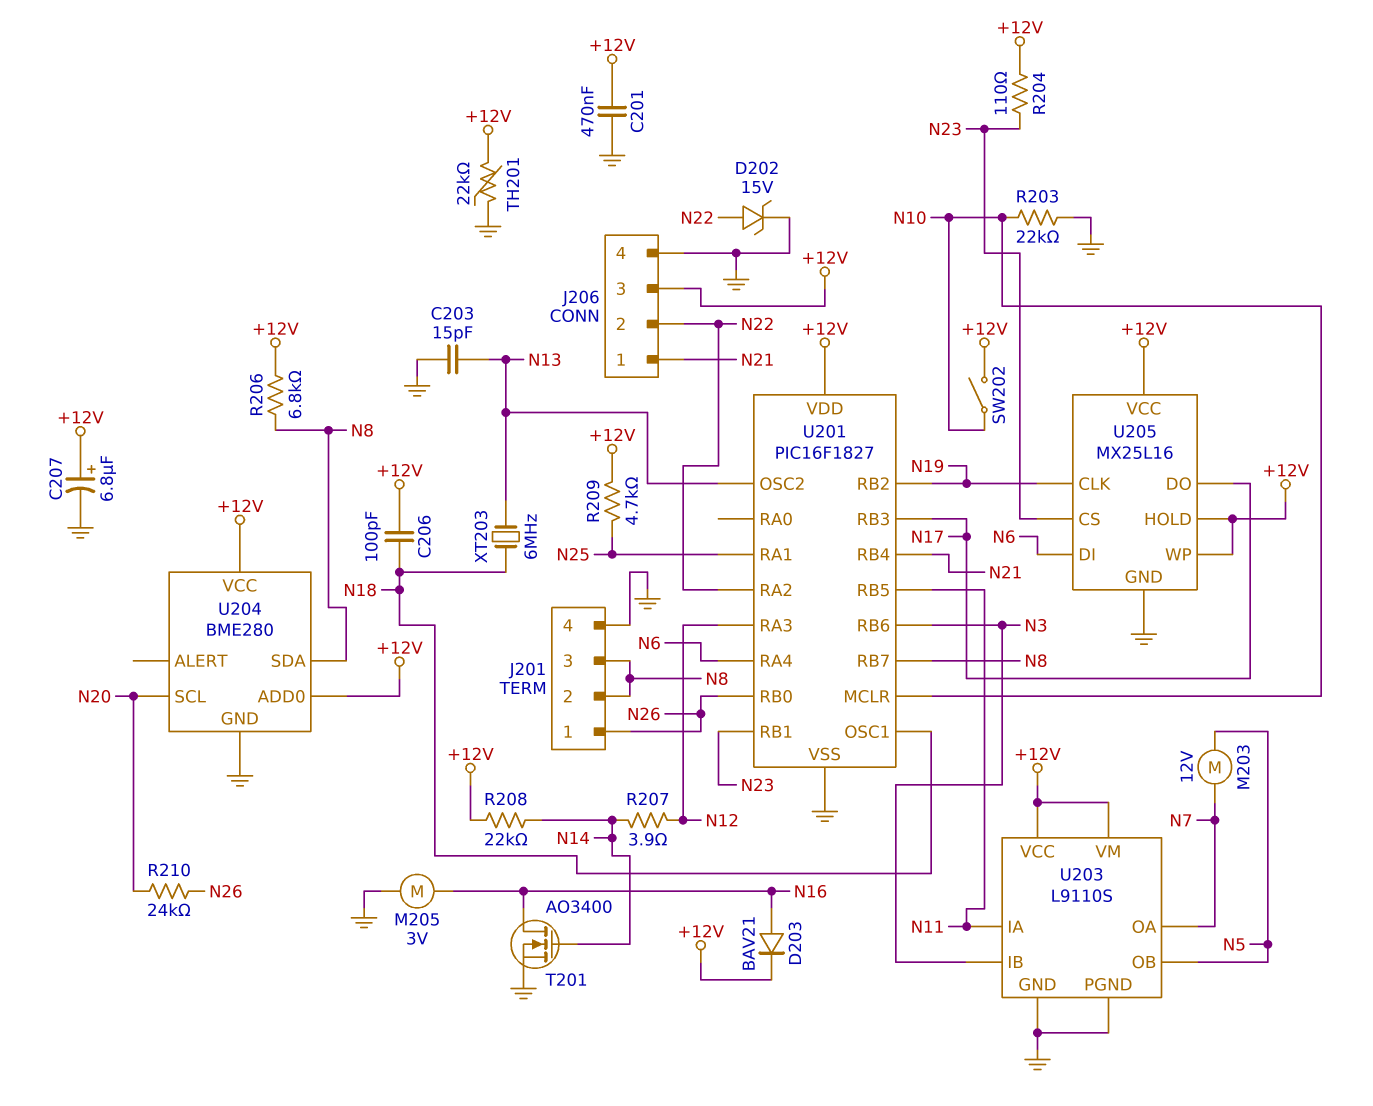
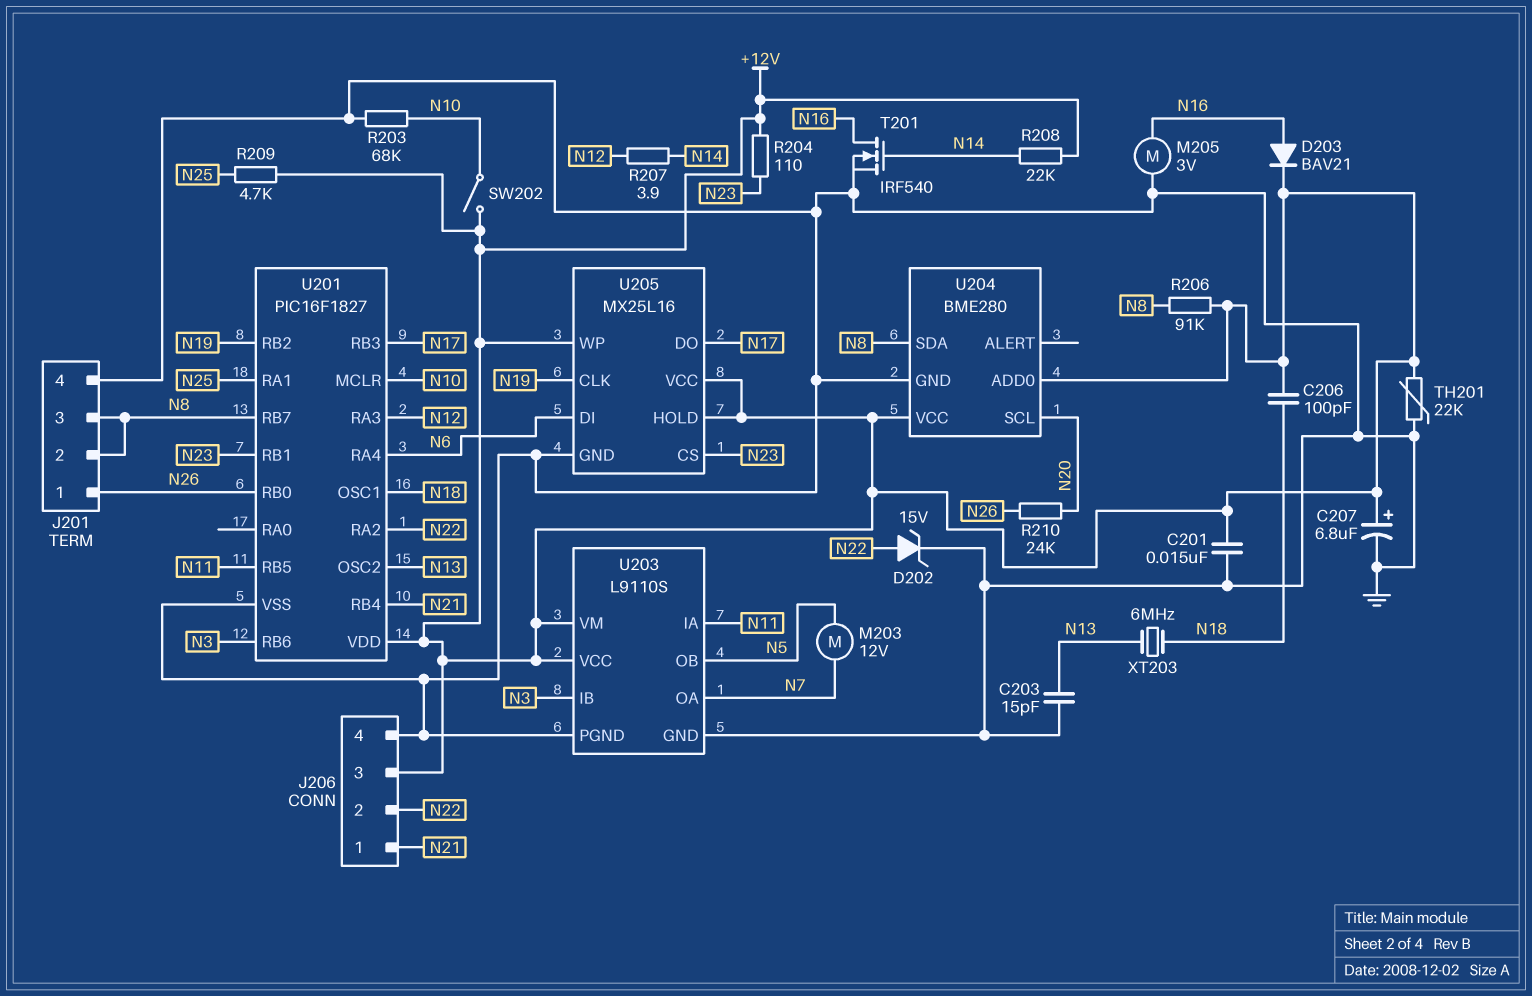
C201: 470nF (+12V, GND) -> 15nF (+12V, GND)
R203: 22k (GND, N10) -> 68k (GND, N10)
R206: 6.8k (+12V, N8) -> 91k (+12V, N8)
T201: NMOS AO3400 (G N14, D N16, S GND) -> NMOS IRF540 (G N14, D N16, S GND)

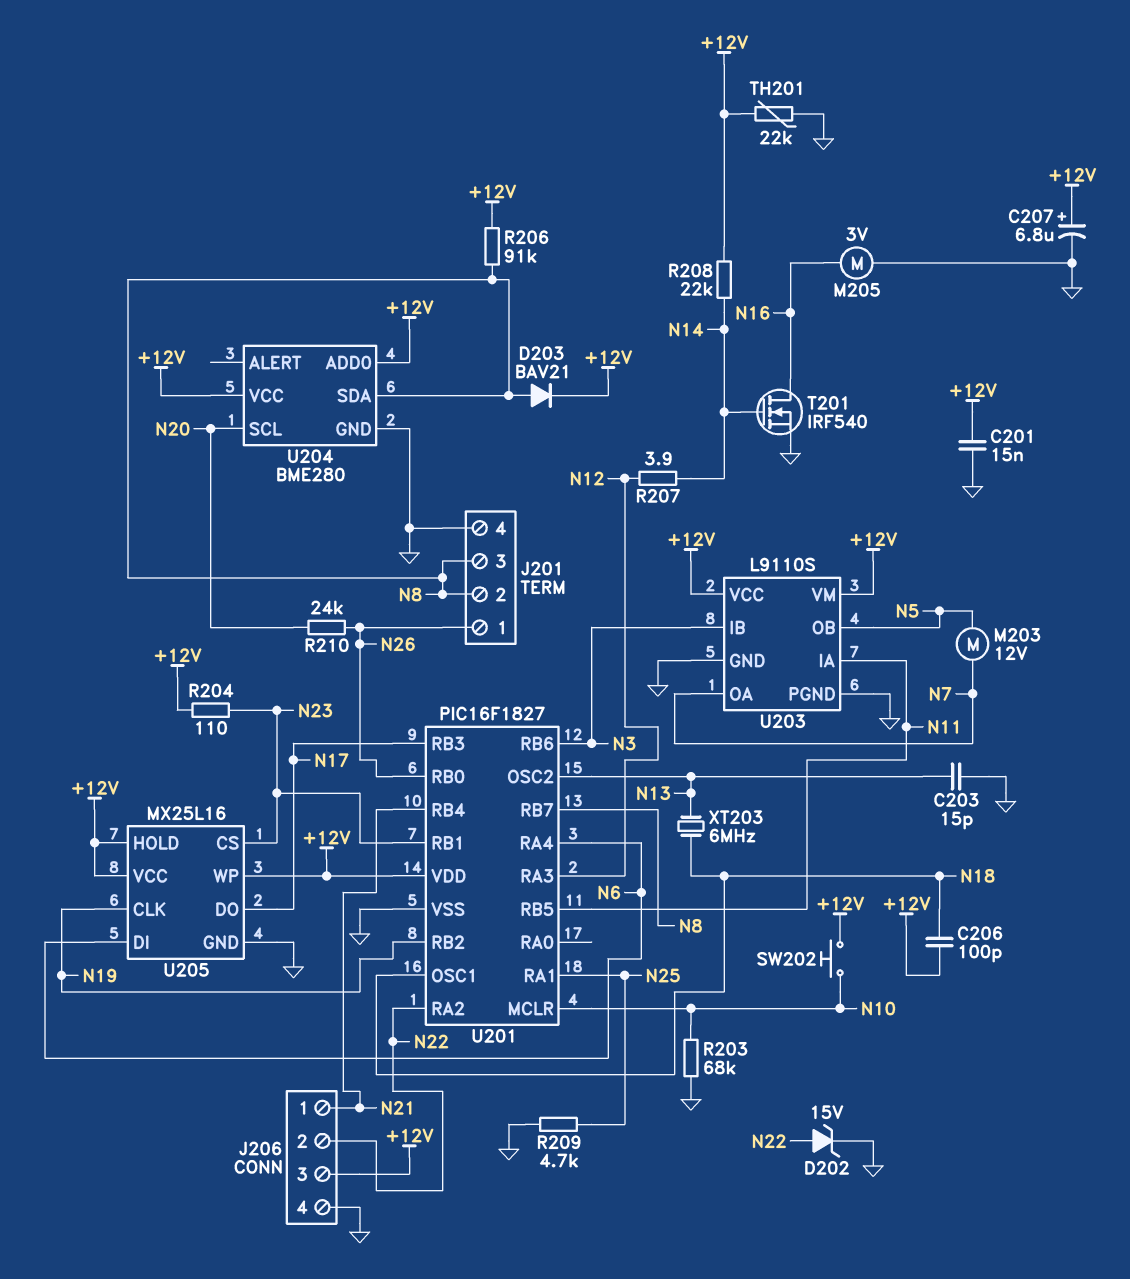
D203: diode BAV21 (A N16, K +12V) -> diode BAV21 (A N8, K +12V)
R209: 4.7k (+12V, N25) -> 4.7k (GND, N25)
SW202: switch (+12V, N10) -> button (+12V, N10)

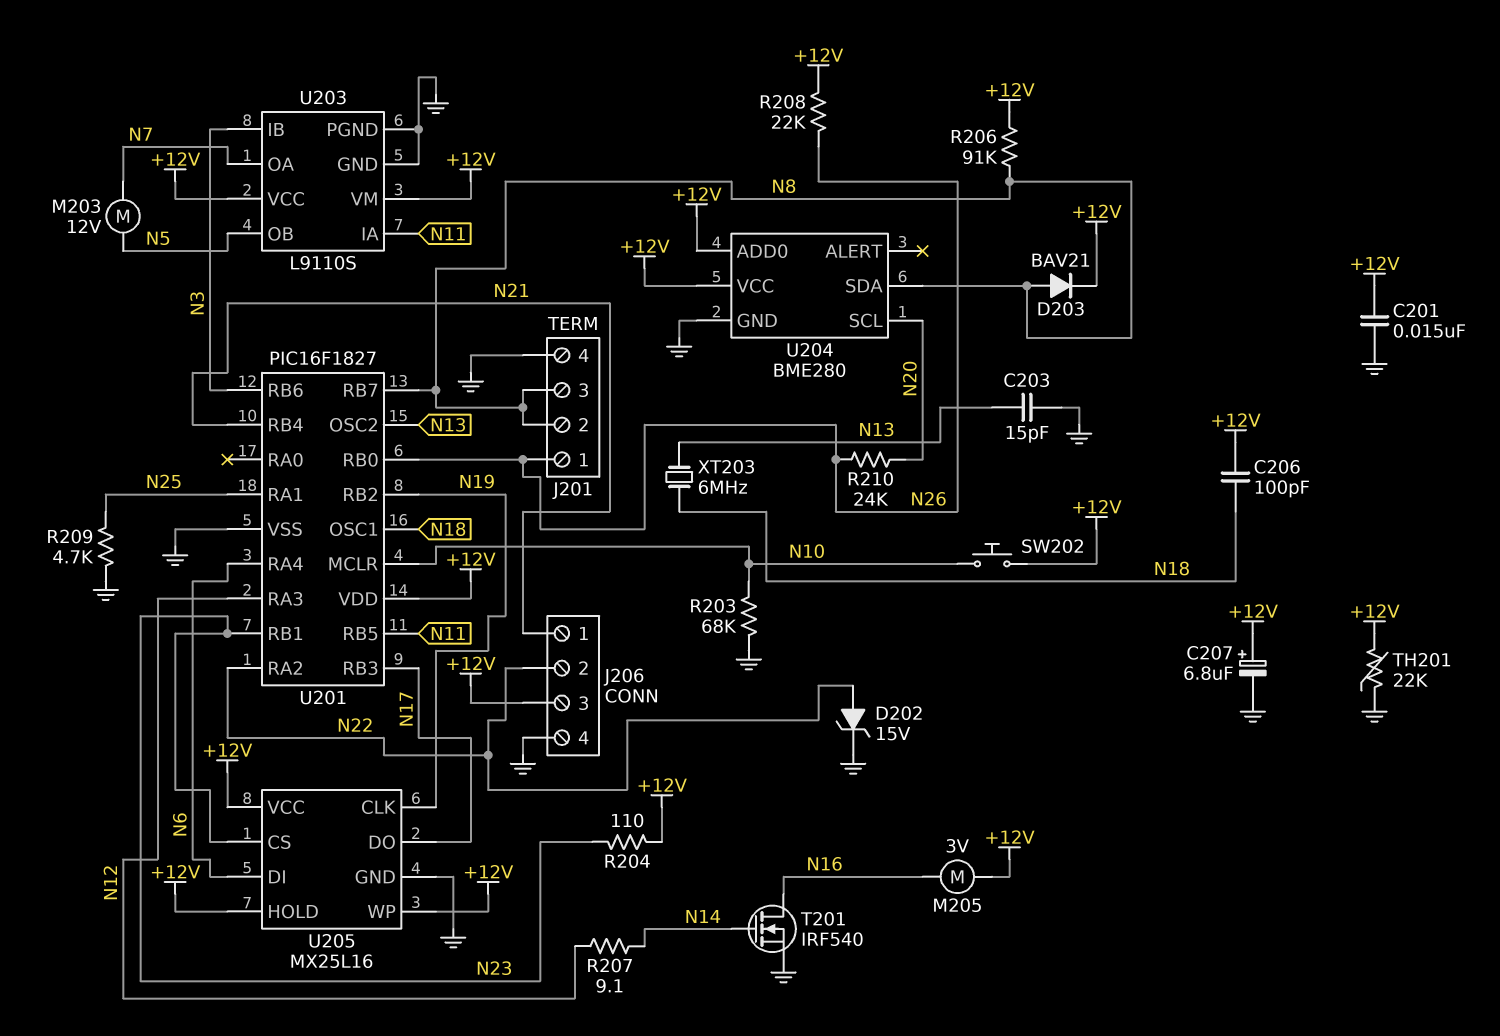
M205: motor 3V (GND, N16) -> motor 3V (+12V, N16)
R207: 3.9 (N12, N14) -> 9.1 (N12, N14)
R208: 22k (+12V, N14) -> 22k (+12V, N26)

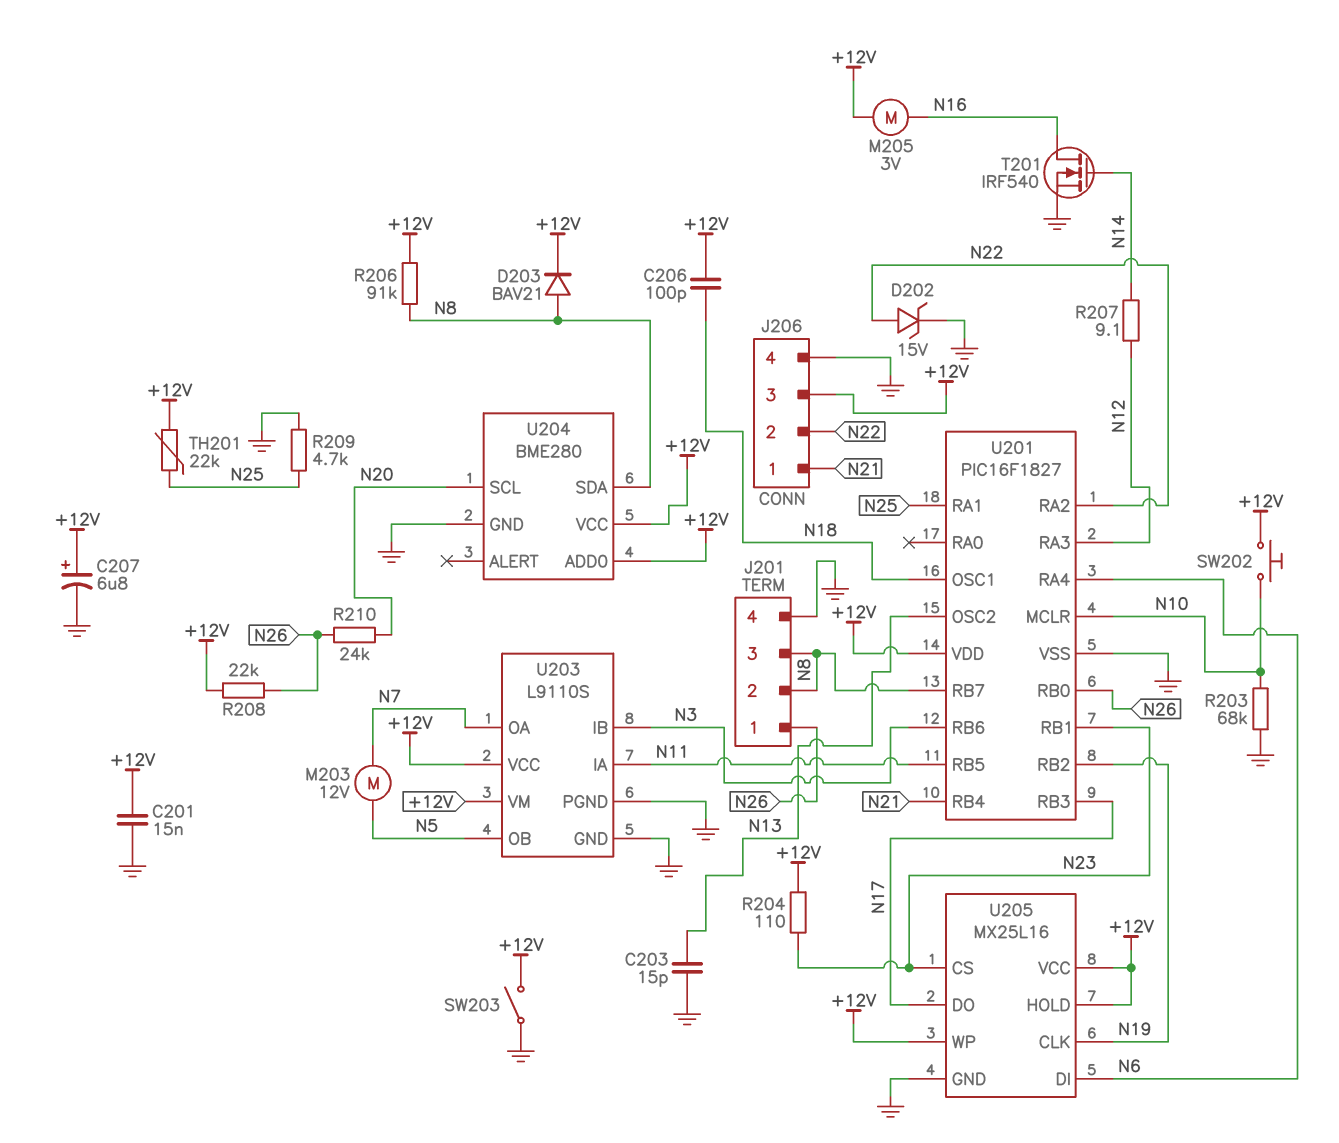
SW203: none -> switch (+12V, GND)
TH201: 22k (+12V, GND) -> 22k (+12V, N25)
XT203: 6MHz (N13, N18) -> none

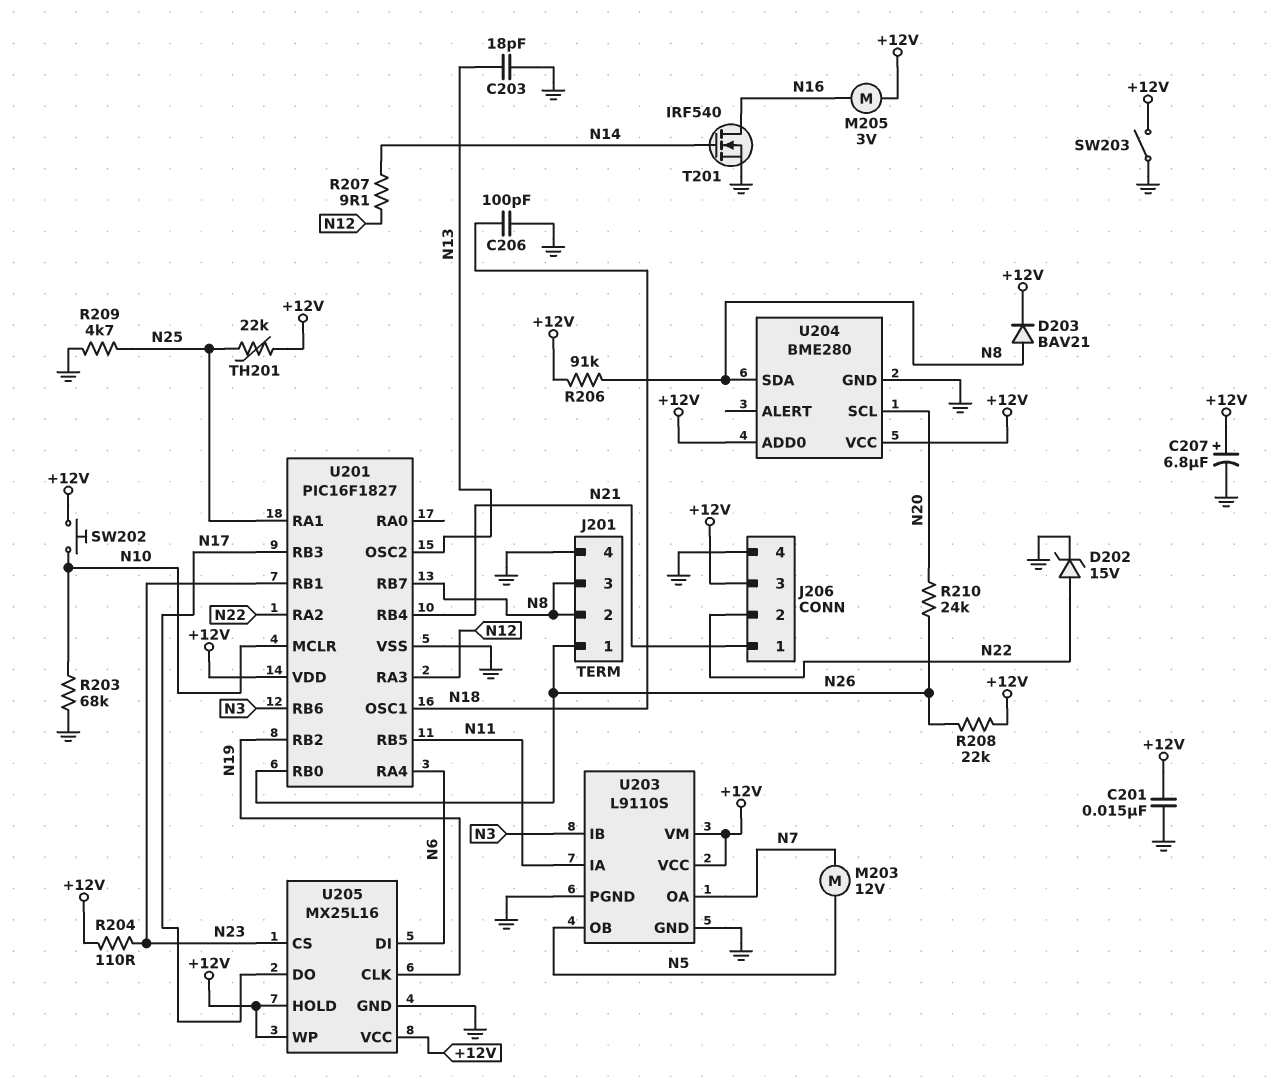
C203: 15pF (GND, N13) -> 18pF (GND, N13)
C206: 100pF (+12V, N18) -> 100pF (GND, N18)

